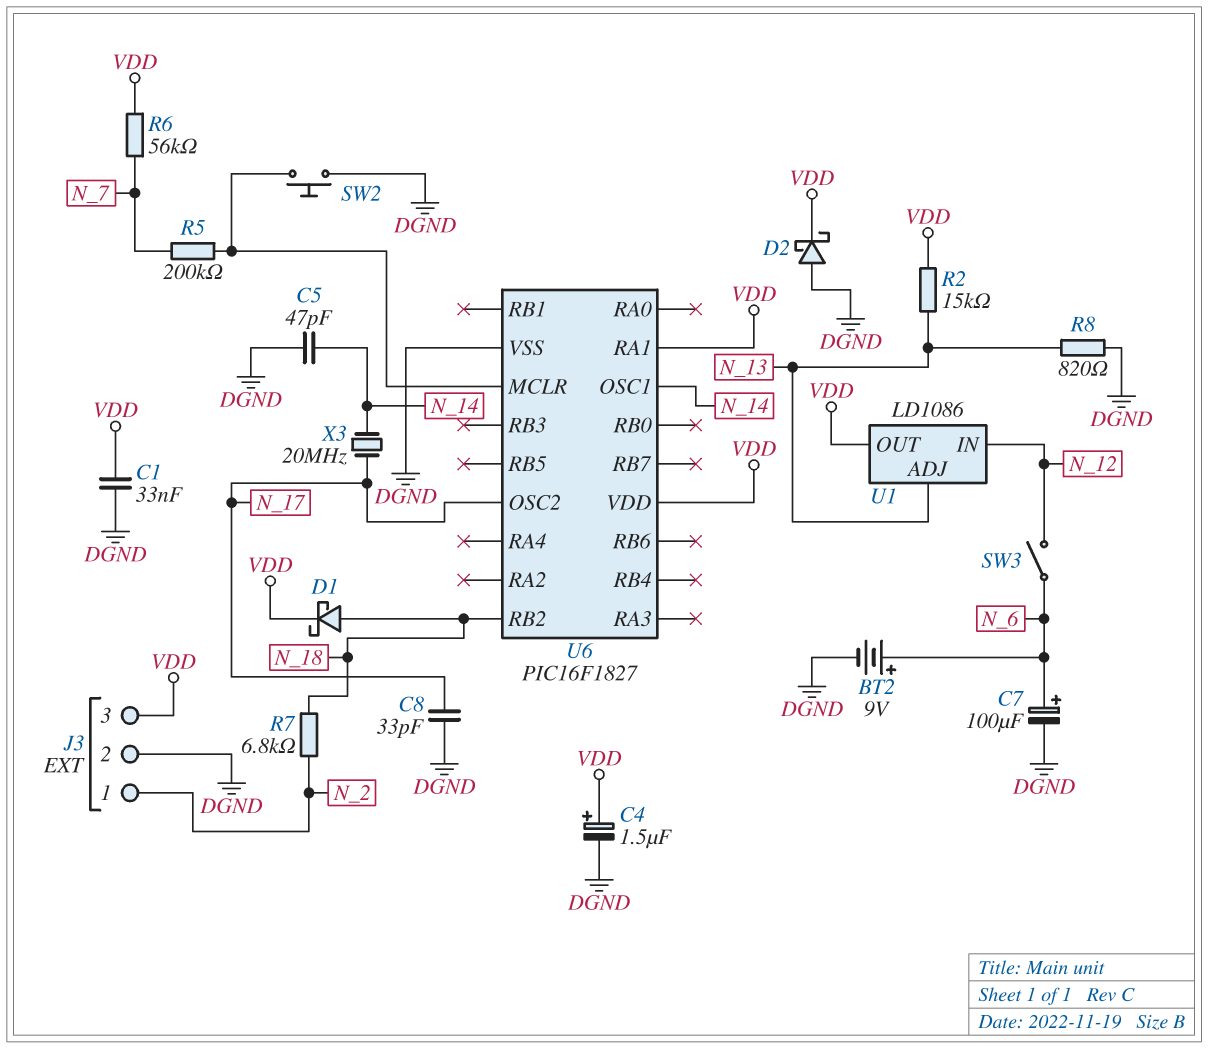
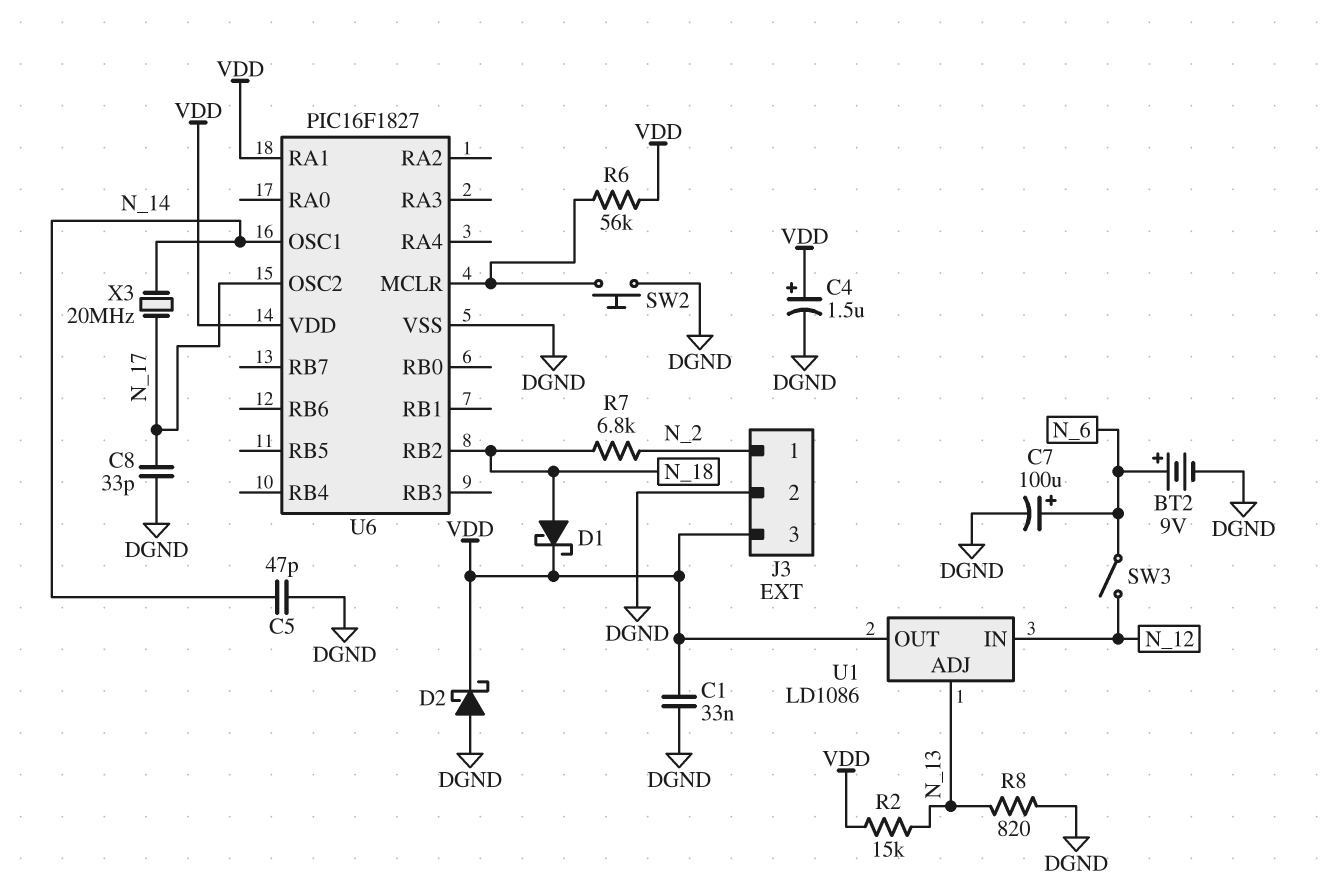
R5: 200k (N_7, U6/MCLR) -> none
R6: 56k (N_7, VDD) -> 56k (U6/MCLR, VDD)

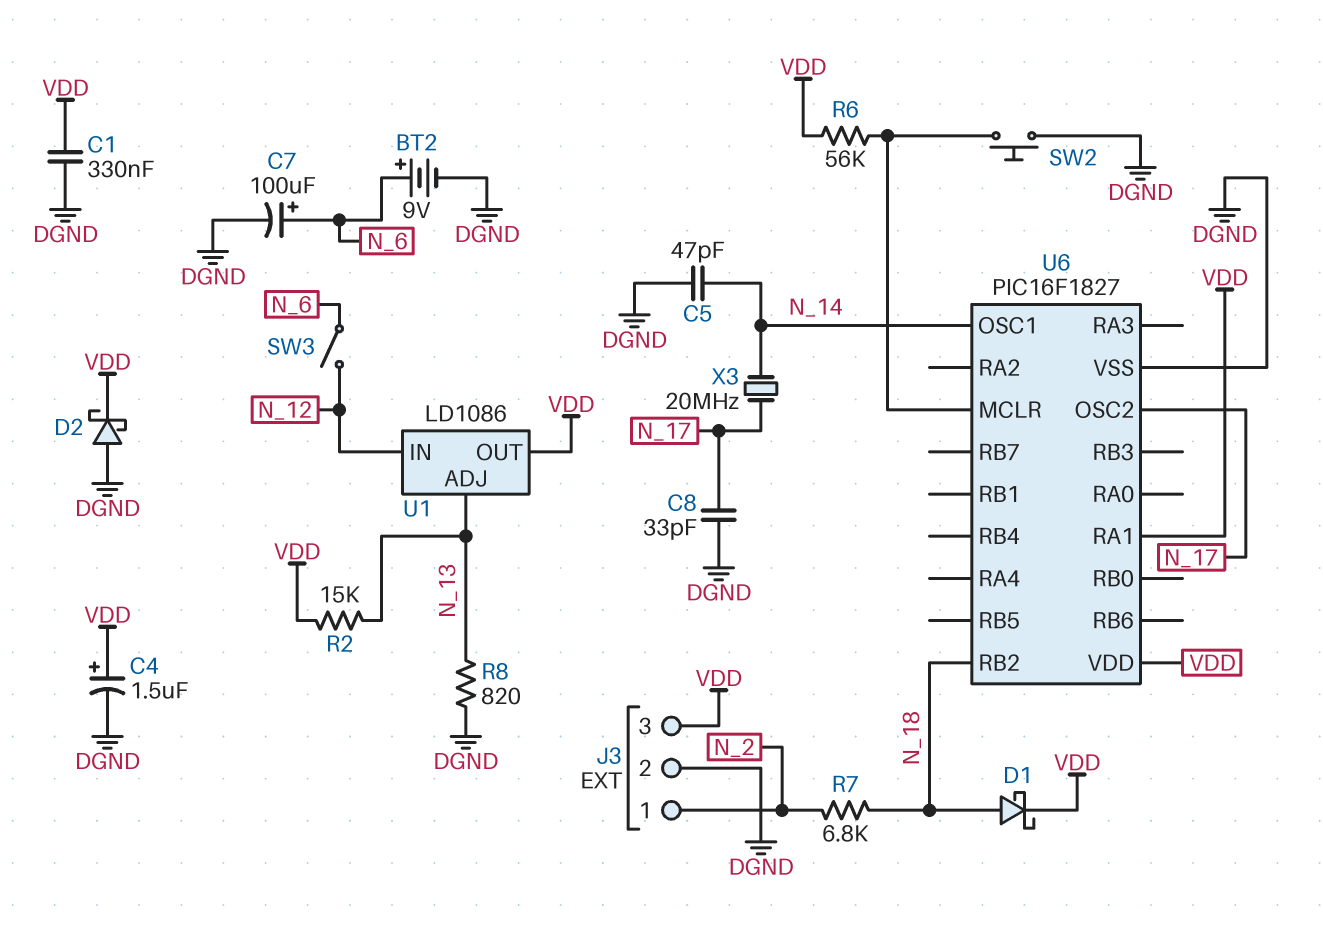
C1: 33nF (DGND, VDD) -> 330nF (DGND, VDD)

